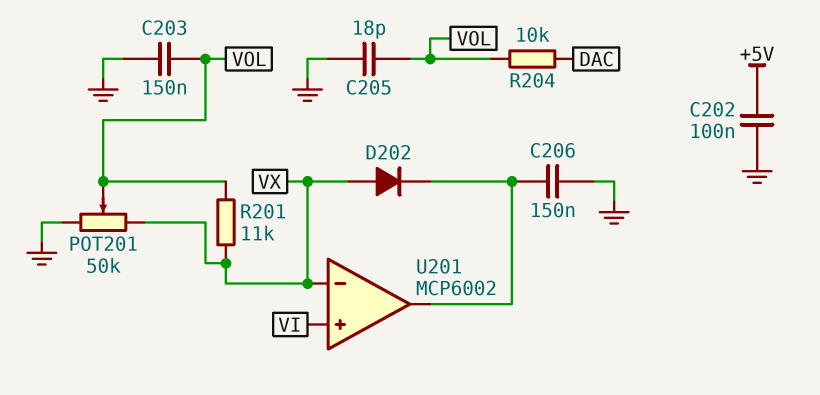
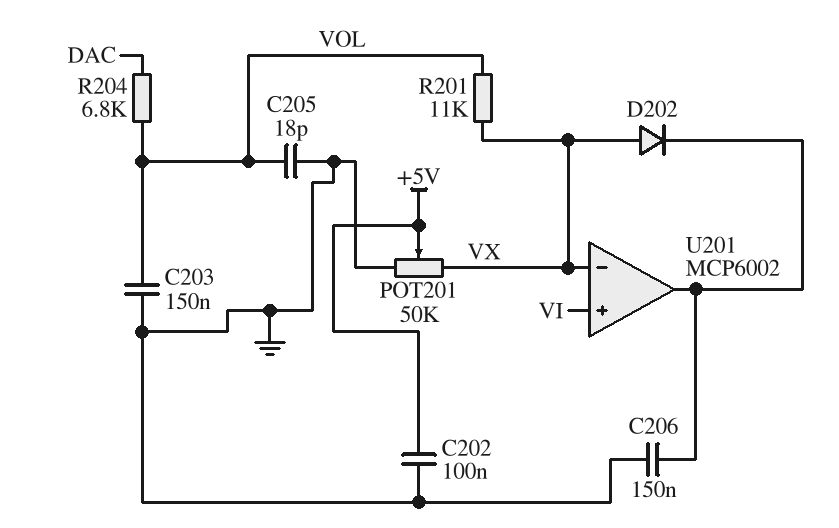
POT201: 50k (GND, VX, wiper VOL) -> 50k (GND, VX, wiper +5V)
R204: 10k (DAC, VOL) -> 6.8k (DAC, VOL)

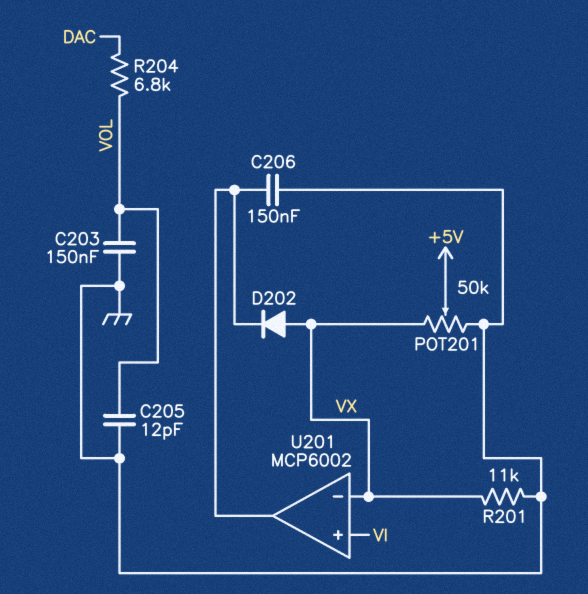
C202: 100nF (+5V, GND) -> none
C205: 18pF (GND, VOL) -> 12pF (GND, VOL)
R201: 11k (VOL, VX) -> 11k (GND, VX)

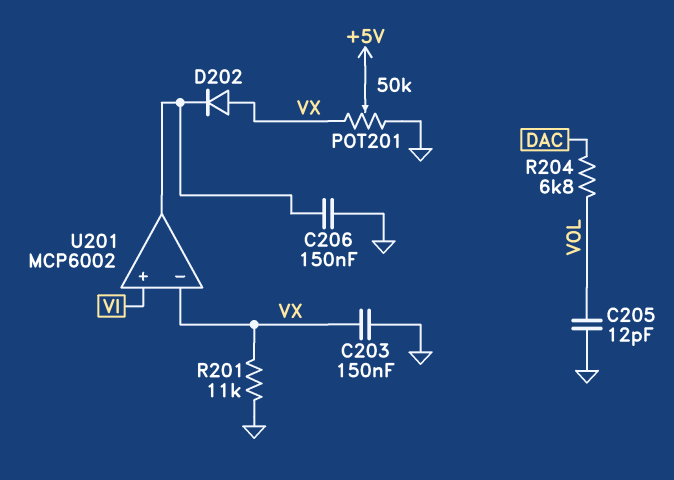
C203: 150nF (GND, VOL) -> 150nF (GND, VX)

